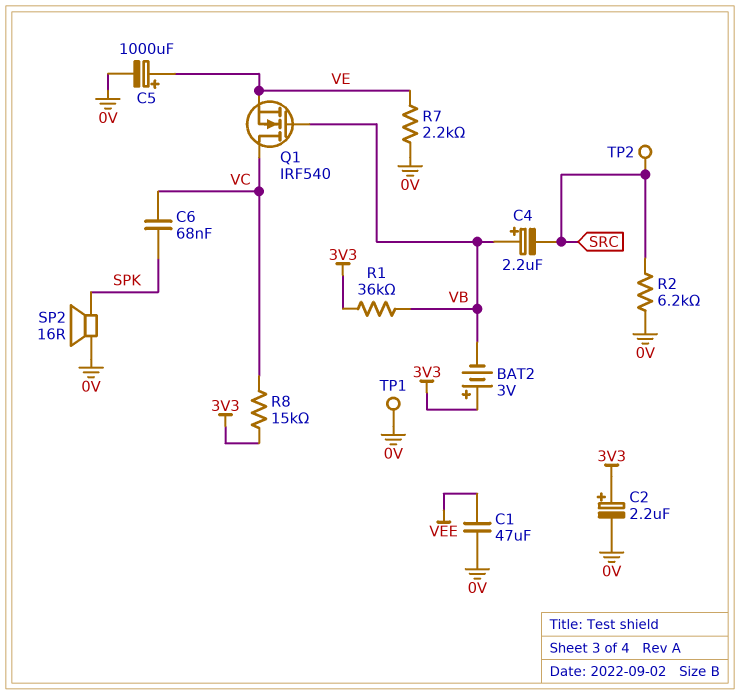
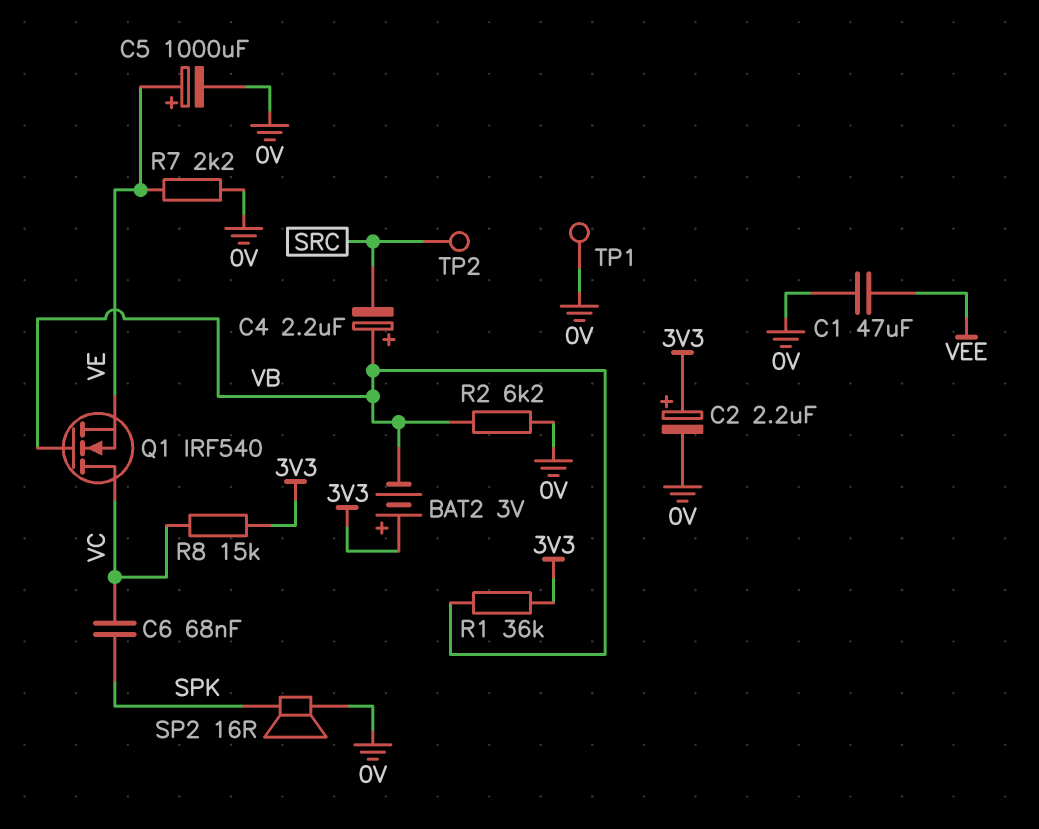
R2: 6.2k (0V, SRC) -> 6.2k (0V, VB)

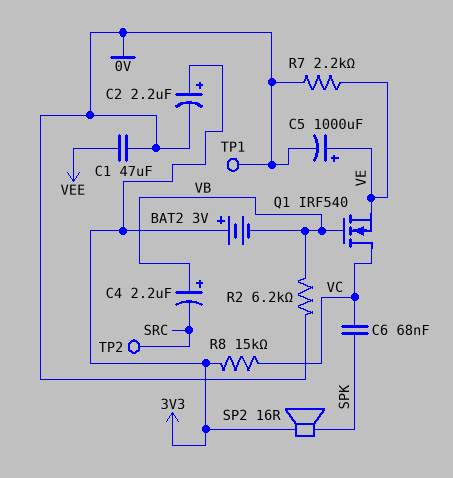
R1: 36k (3V3, VB) -> none
SP2: speaker 16R (0V, SPK) -> speaker 16R (3V3, SPK)

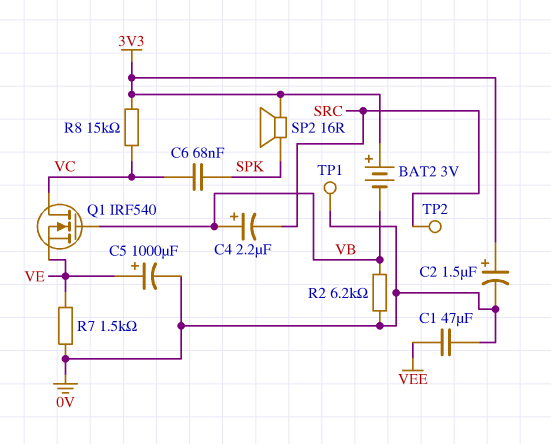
C2: 2.2uF (plus 3V3, minus 0V) -> 1.5uF (plus 3V3, minus 0V)
R7: 2.2k (0V, VE) -> 1.5k (0V, VE)

